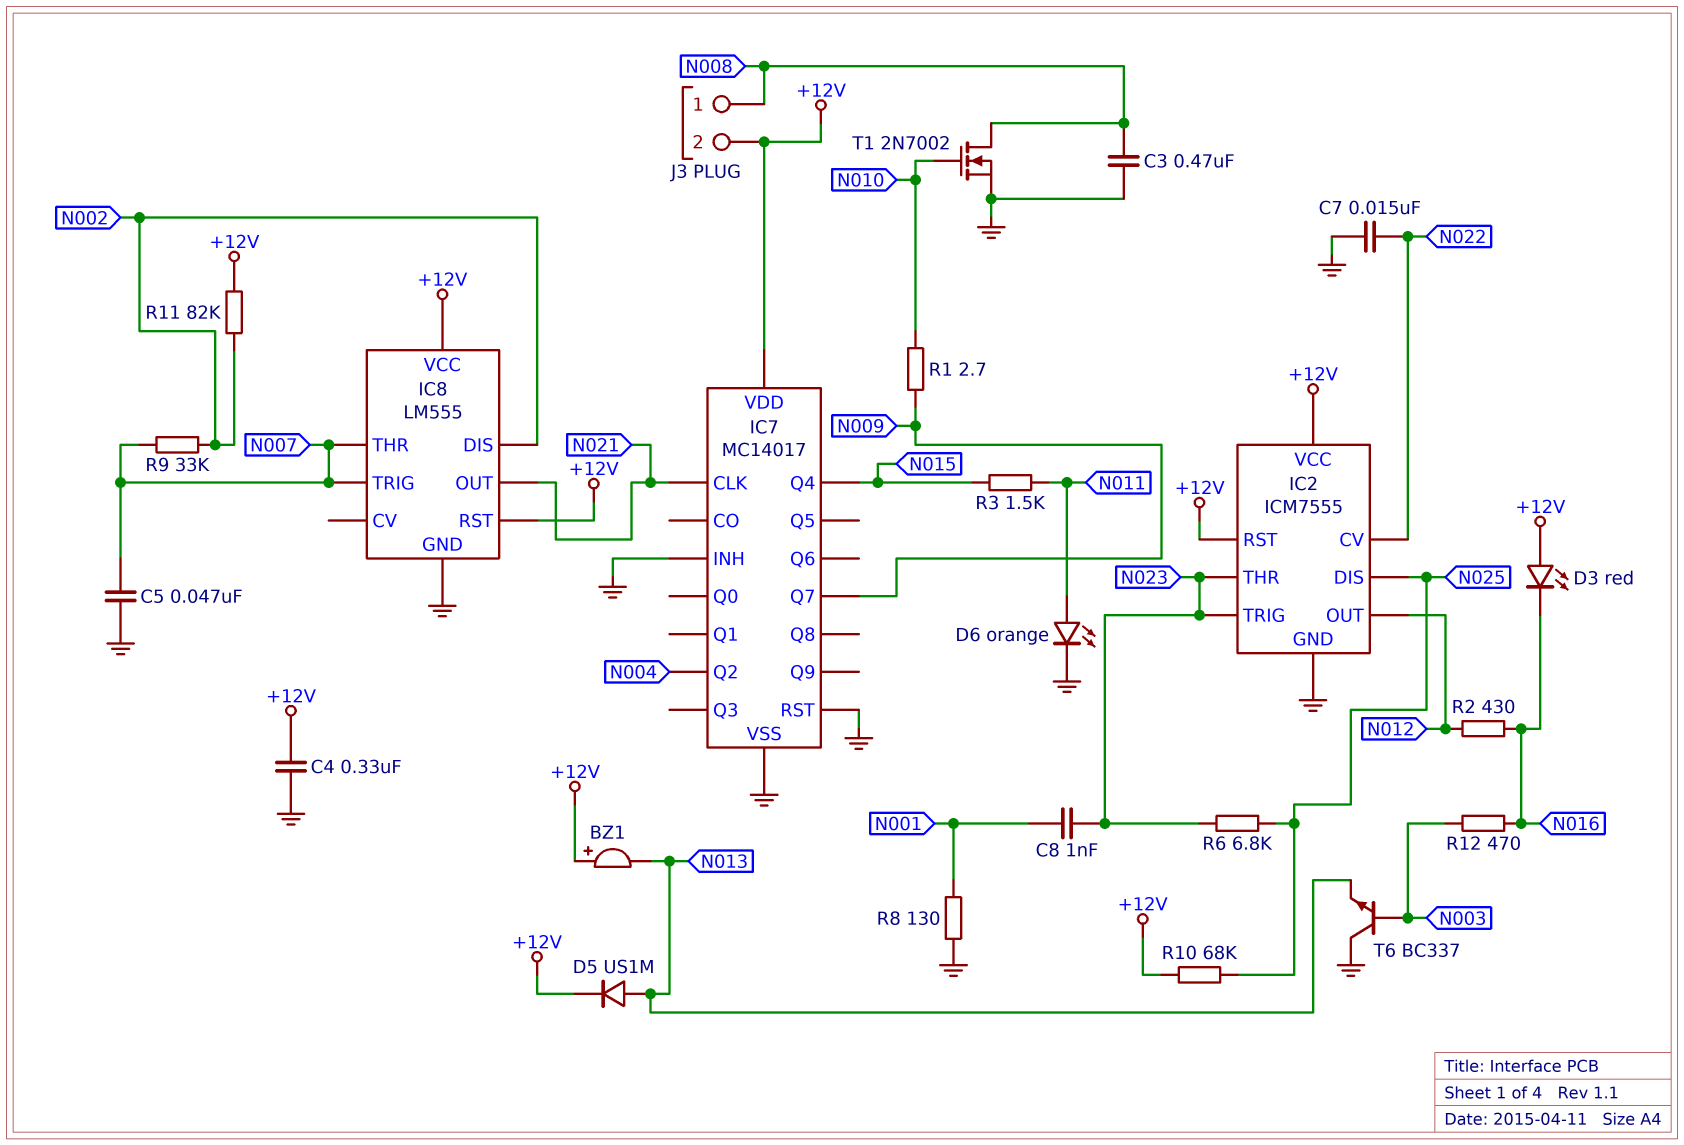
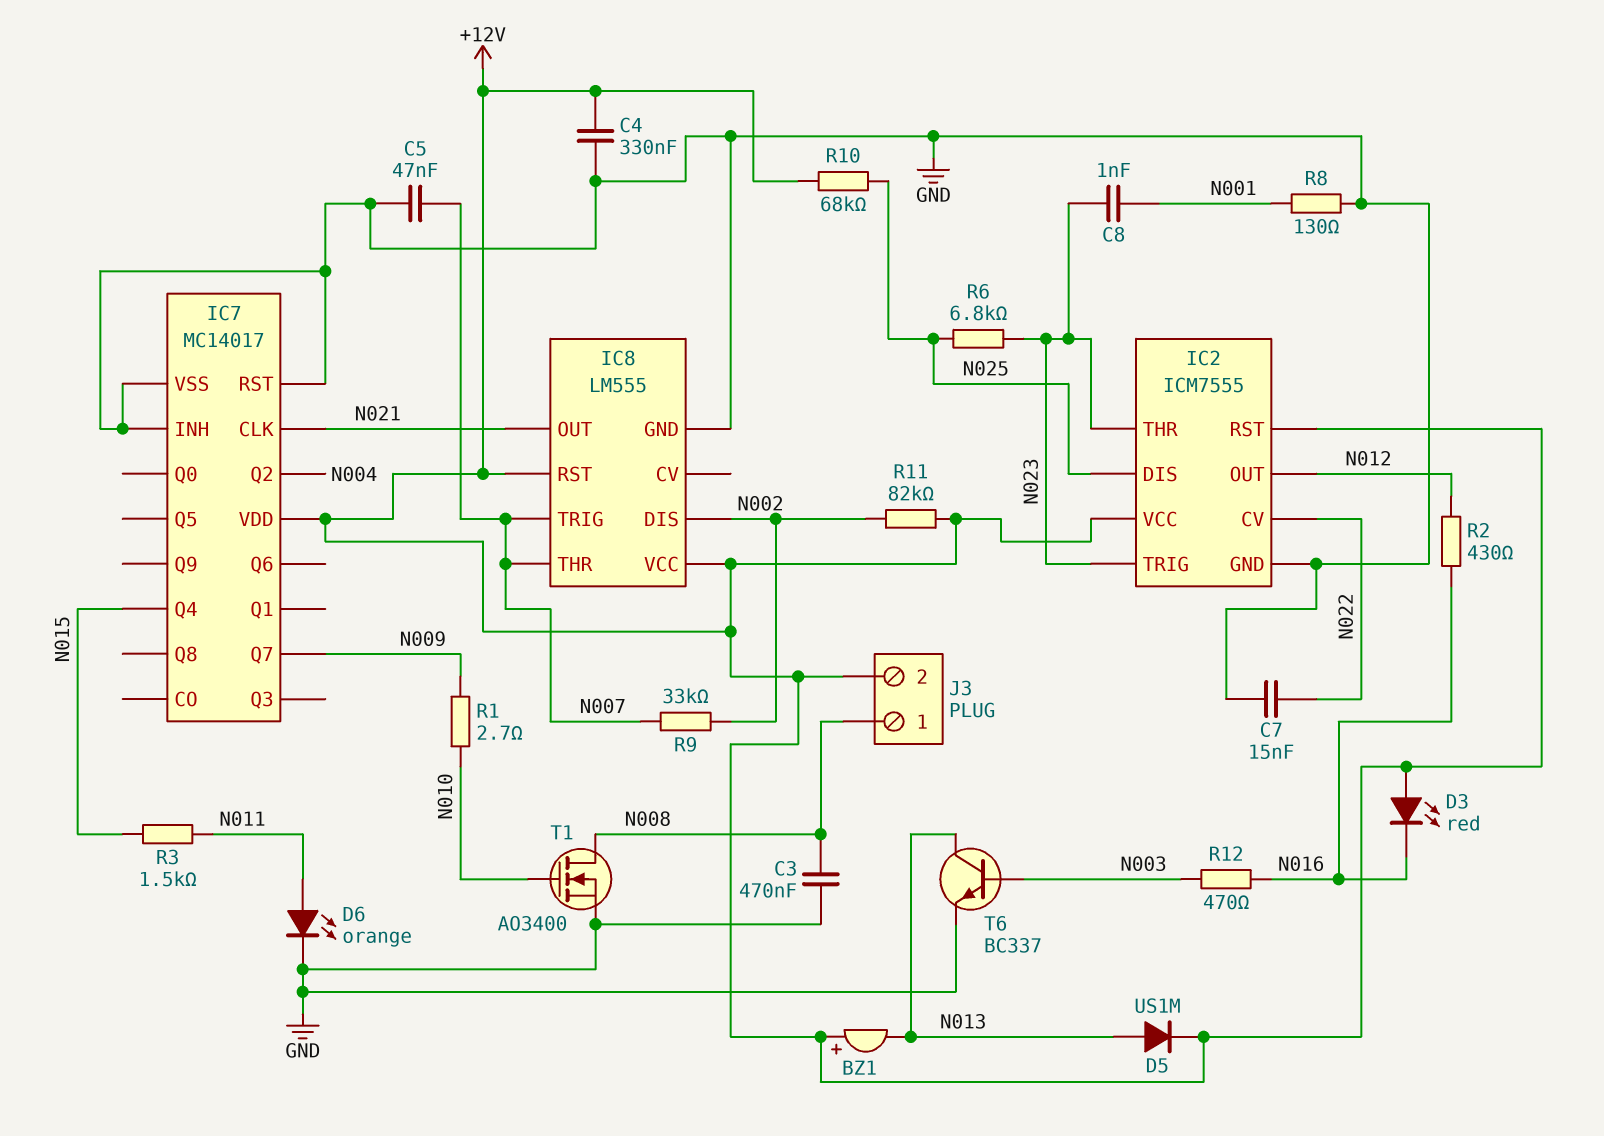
T1: NMOS 2N7002 (G N010, D N008, S GND) -> NMOS AO3400 (G N010, D N008, S GND)
T6: NPN BC337 (B N003, C GND, E N013) -> NPN BC337 (B N003, C N013, E GND)

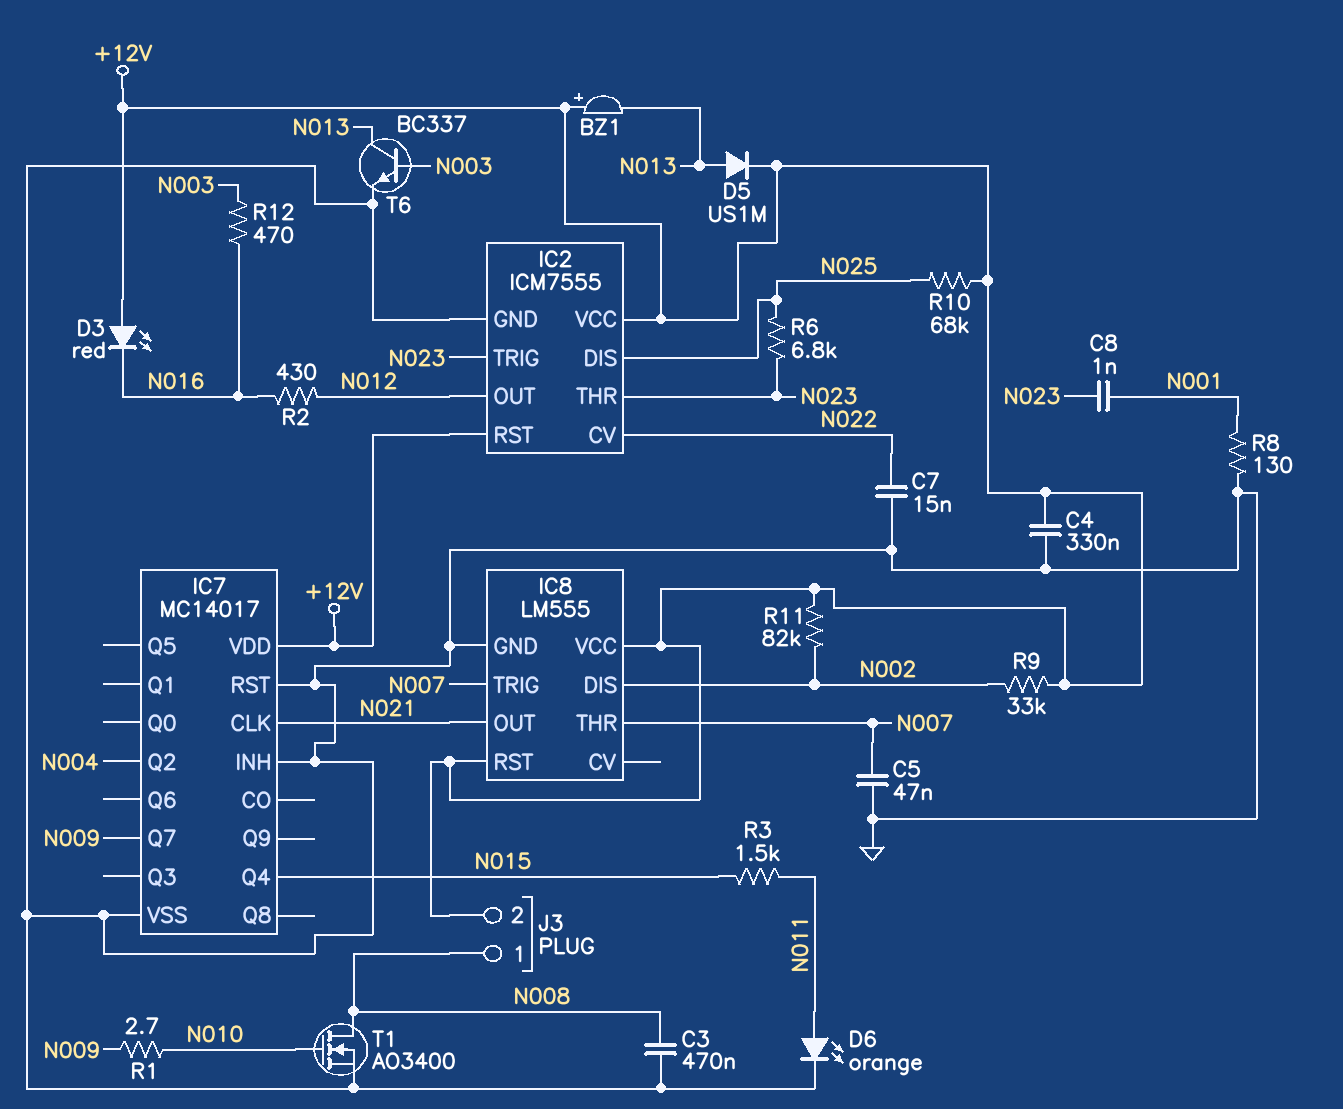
R9: 33k (N002, N007) -> 33k (+12V, N002)

